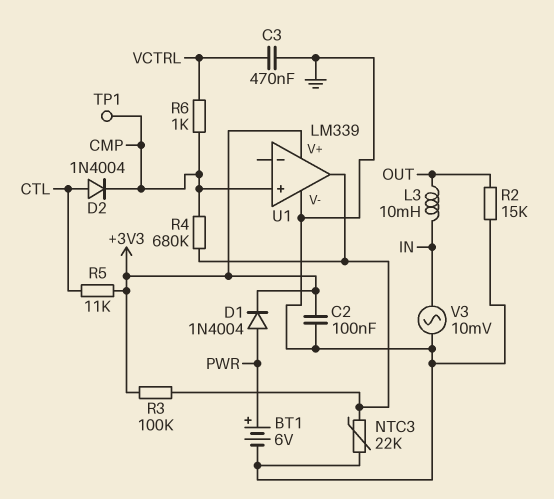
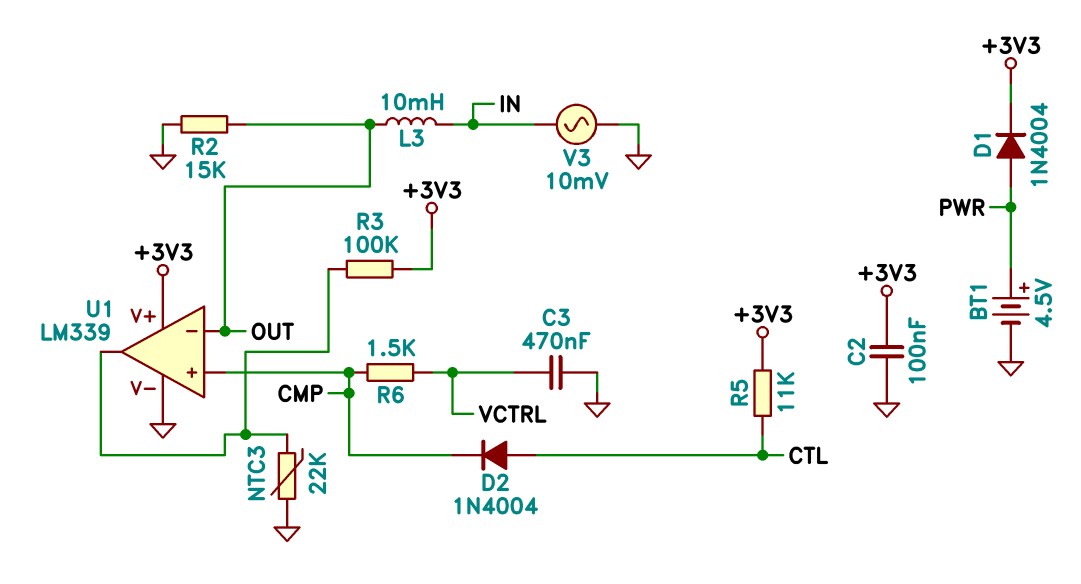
BT1: 6V (plus PWR, minus GND) -> 4.5V (plus PWR, minus GND)
R4: 680k (CMP, U1/out) -> none
R6: 1k (CMP, VCTRL) -> 1.5k (CMP, VCTRL)
TP1: test point (CMP) -> none
U1 pin in-: none -> OUT

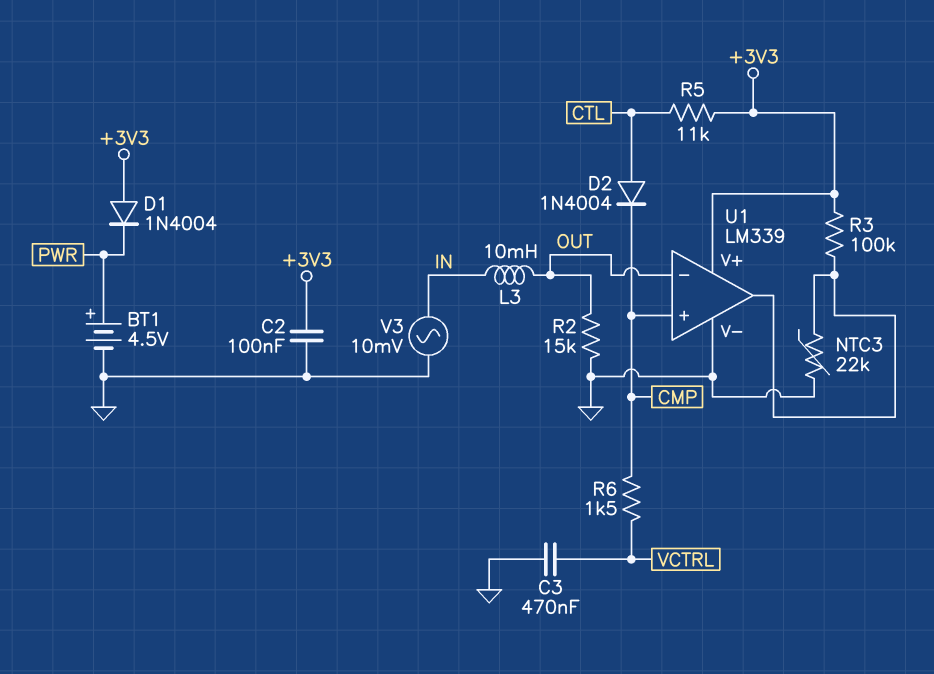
D1: diode 1N4004 (A PWR, K +3V3) -> diode 1N4004 (A +3V3, K PWR)

